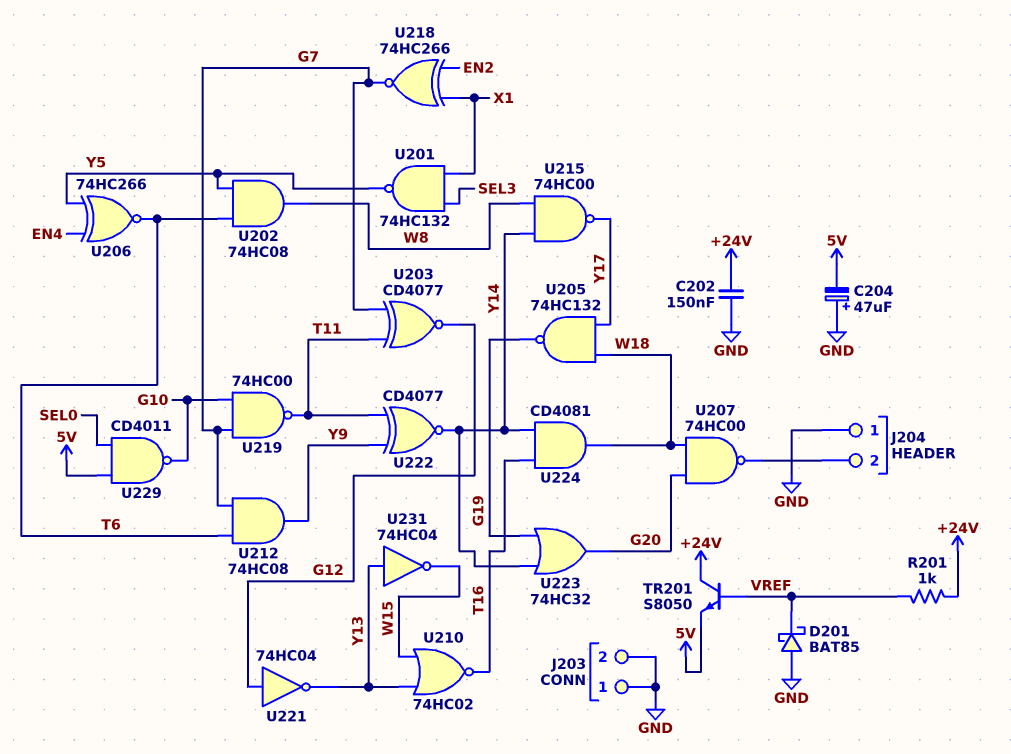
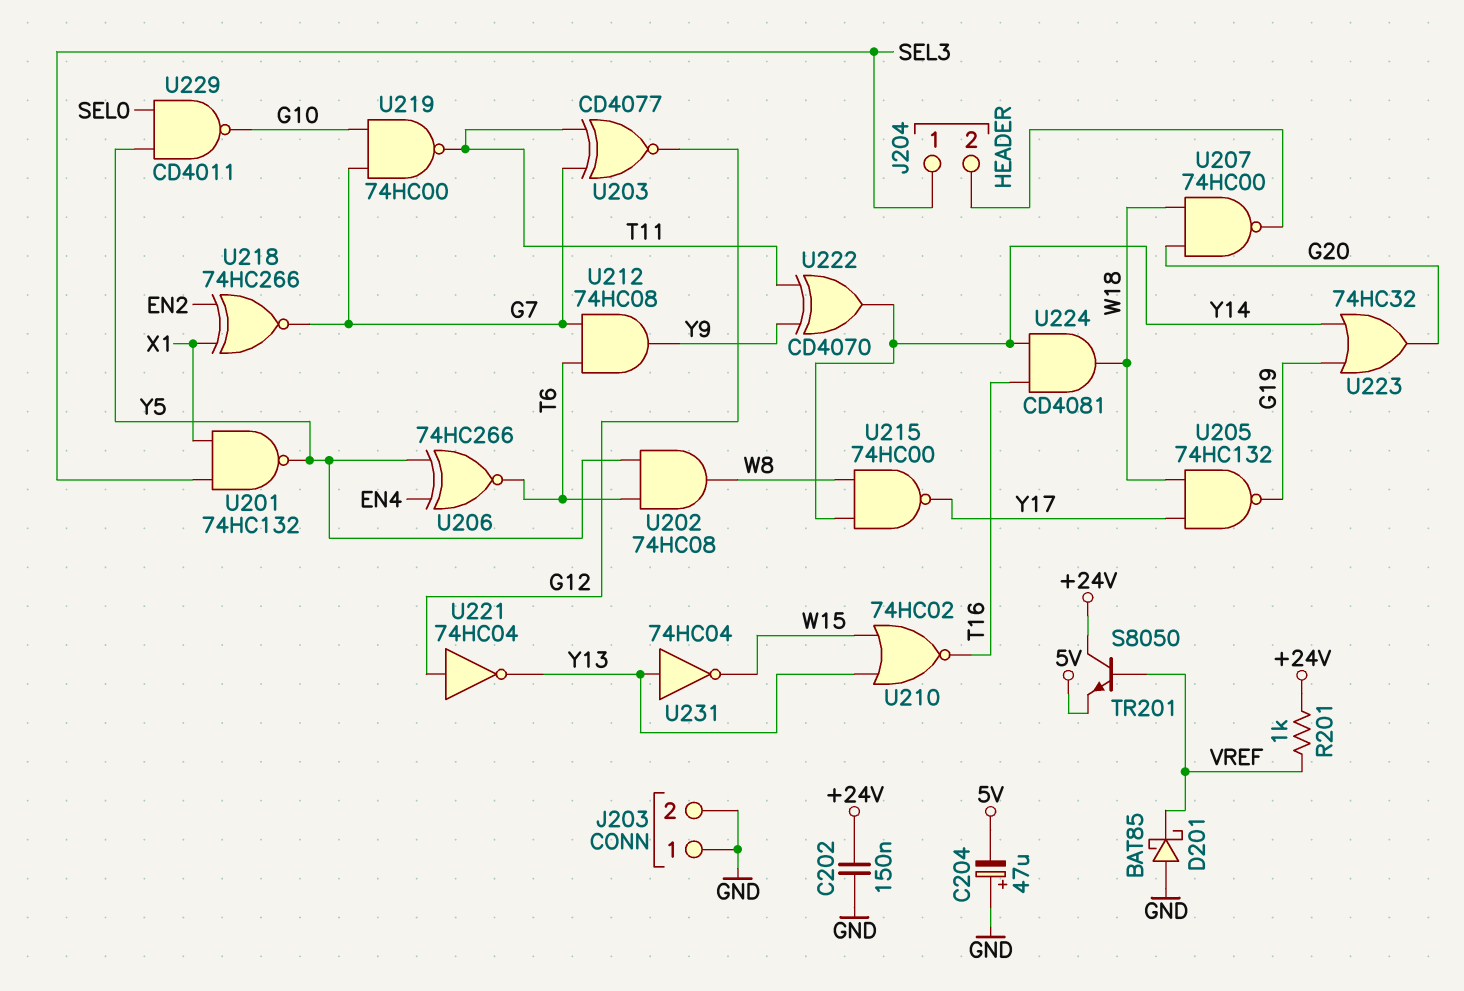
J204 pin 1: GND -> SEL3
U222: XNOR CD4077 (in T11, in Y9, out Y14) -> XOR CD4070 (in T11, in Y9, out Y14)
U229: NAND CD4011 (in 5V, in SEL0, out G10) -> NAND CD4011 (in SEL0, in Y5, out G10)

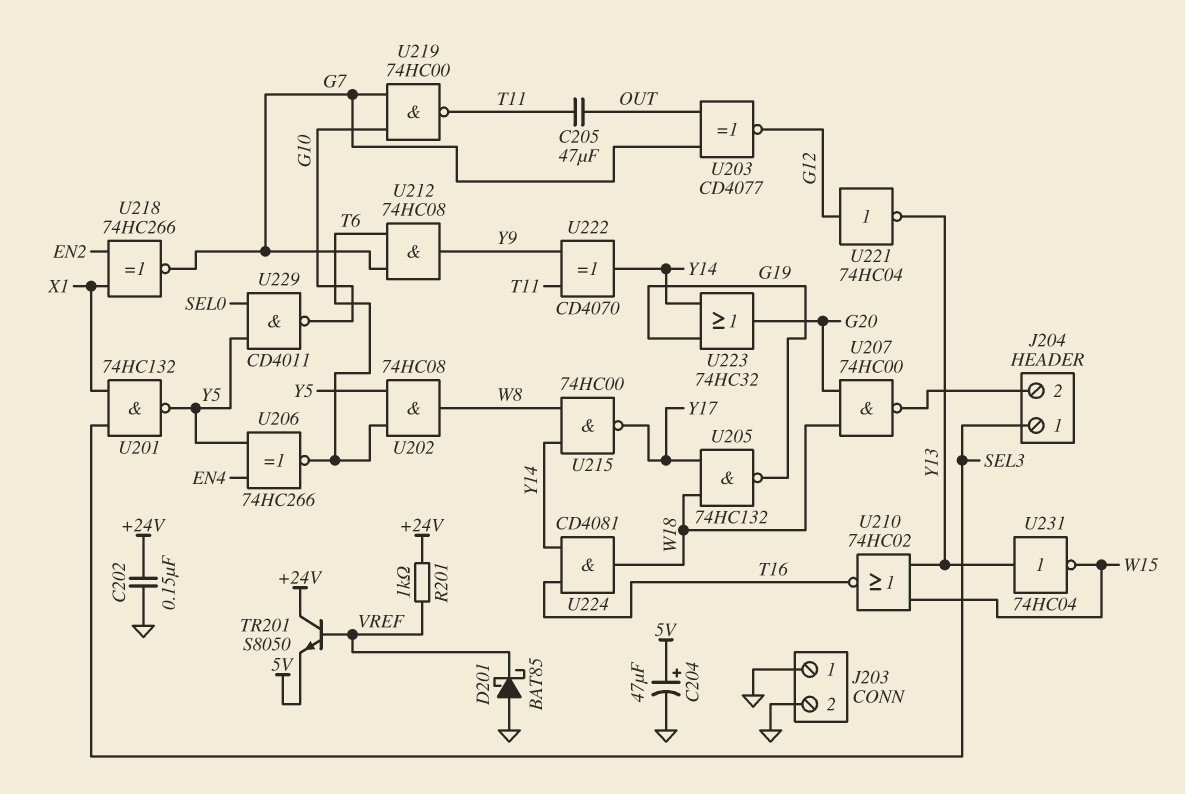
C204: 47uF (plus GND, minus 5V) -> 47uF (plus 5V, minus GND)
C205: none -> 47uF (OUT, T11)
U203: XNOR CD4077 (in G7, in T11, out G12) -> XNOR CD4077 (in G7, in OUT, out G12)

